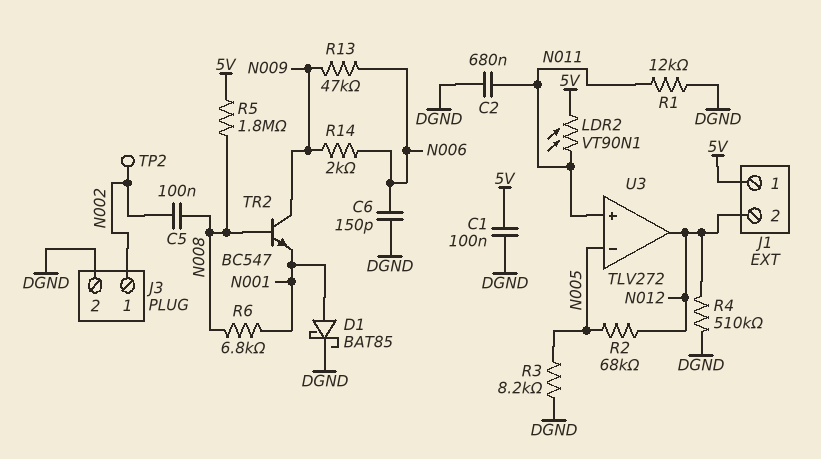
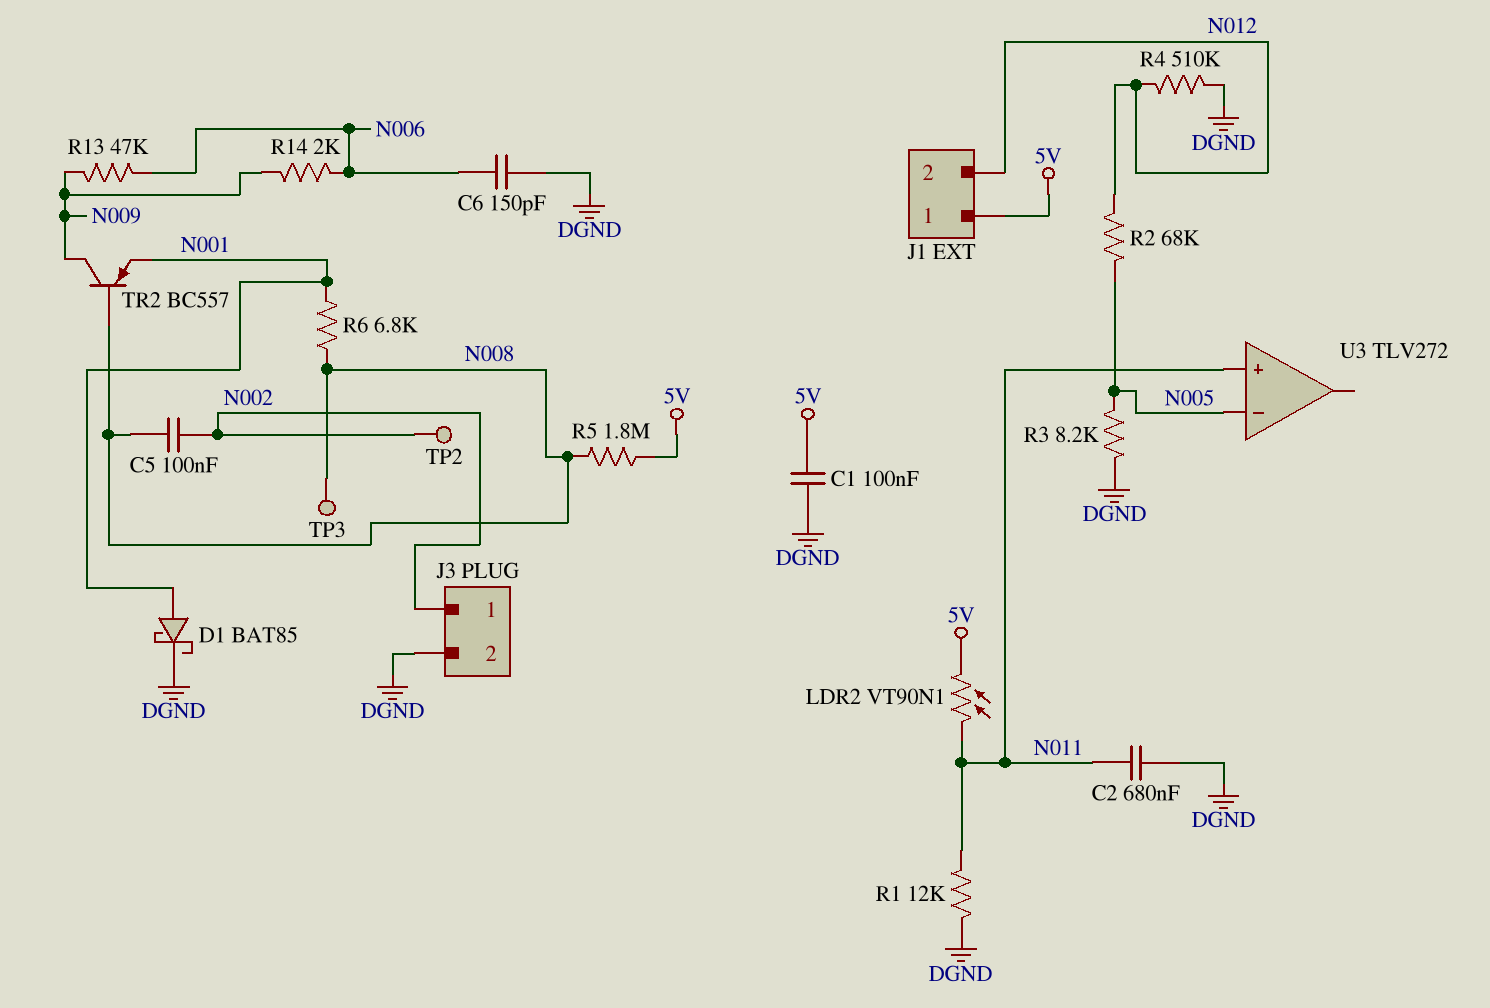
TP3: none -> test point (N008)
TR2: NPN BC547 (B N008, C N009, E N001) -> PNP BC557 (B N008, C N009, E N001)
U3 pin out: N012 -> none

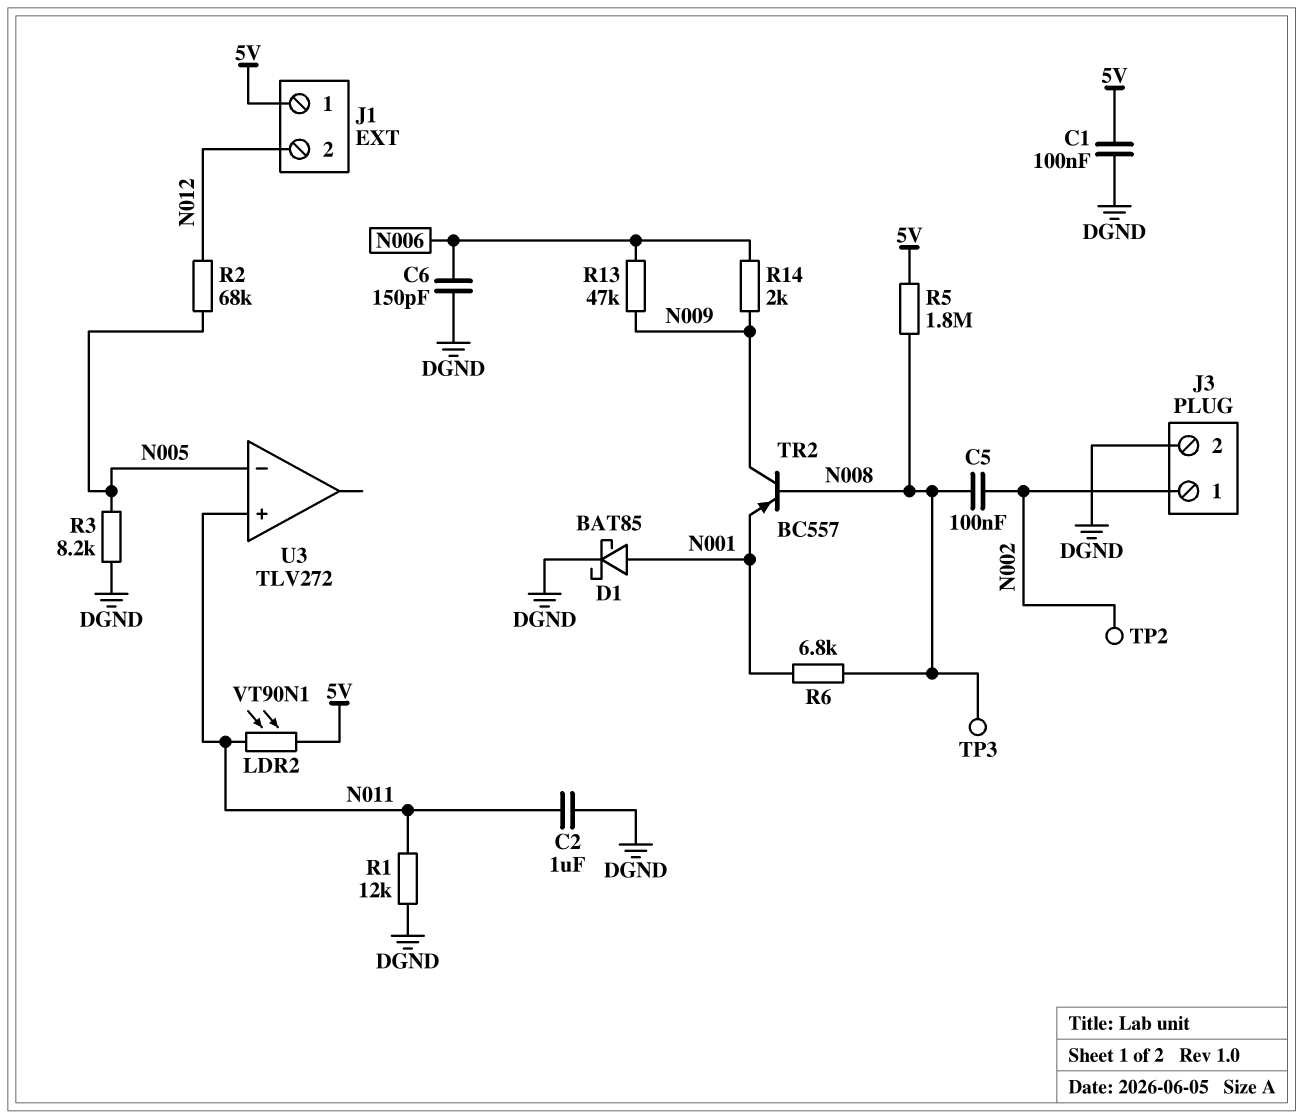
C2: 680nF (DGND, N011) -> 1uF (DGND, N011)
R4: 510k (DGND, N012) -> none

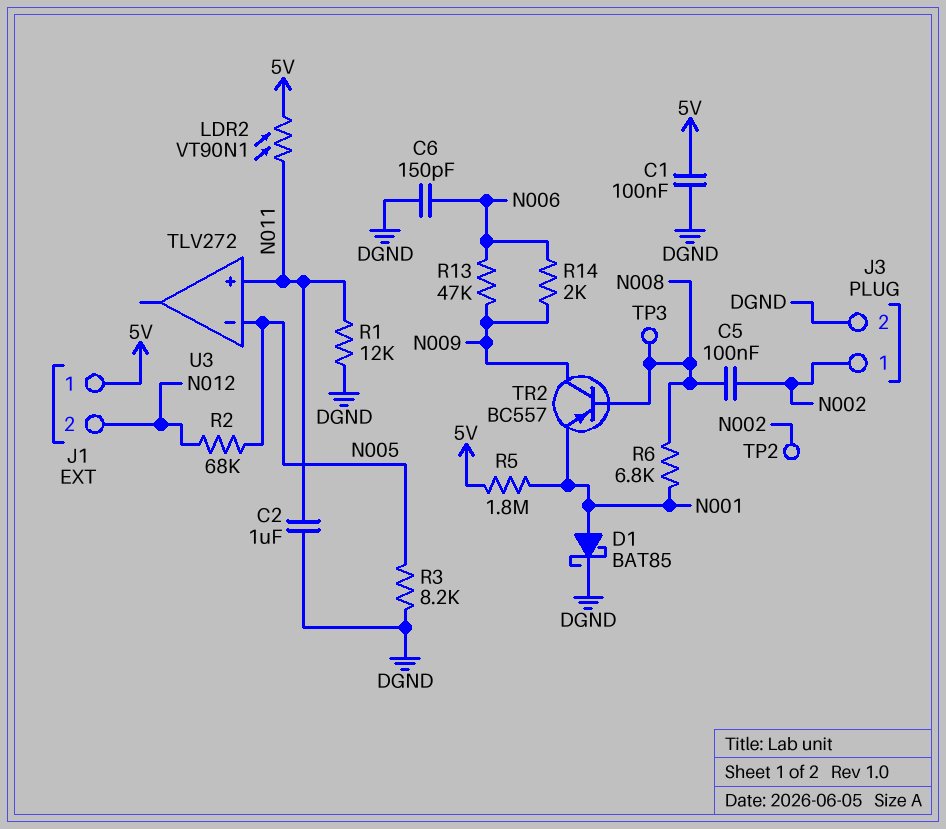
R5: 1.8M (5V, N008) -> 1.8M (5V, N001)

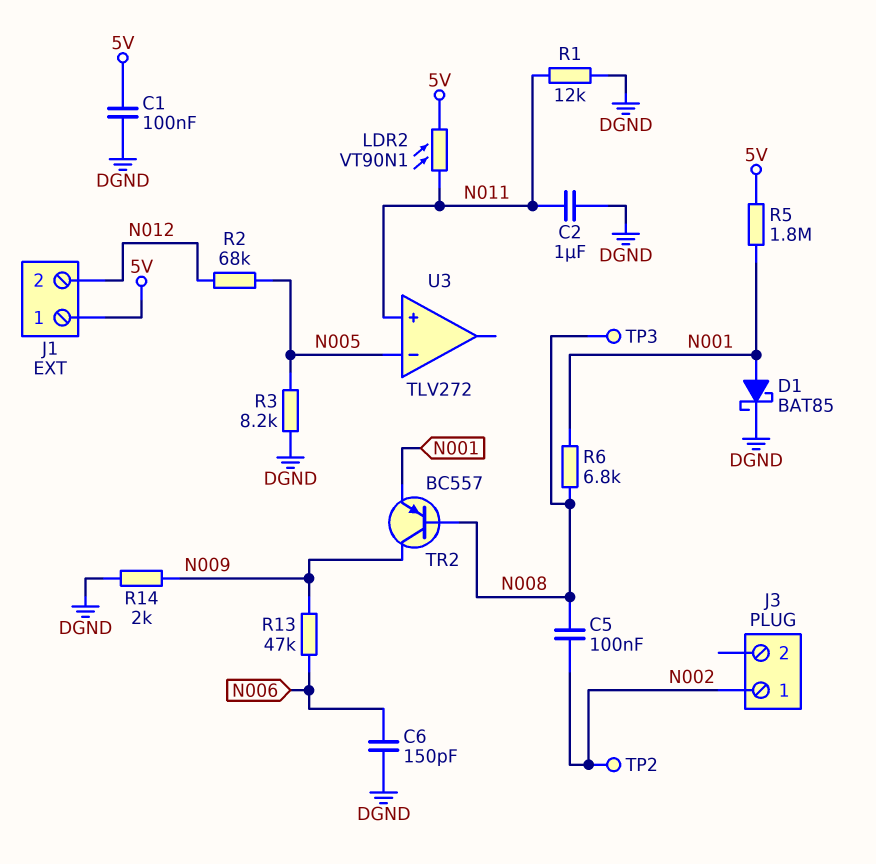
J3 pin 2: DGND -> none
R14: 2k (N006, N009) -> 2k (DGND, N009)

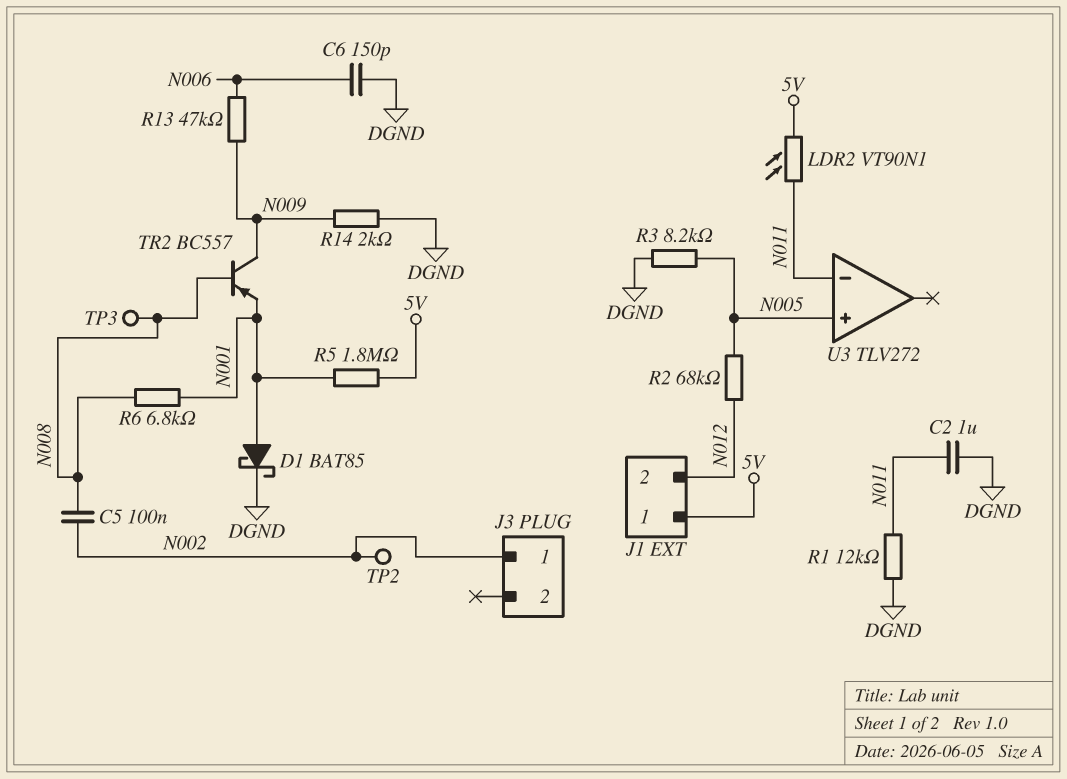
C1: 100nF (5V, DGND) -> none
U3 pin in+: N011 -> N005
U3 pin in-: N005 -> N011

